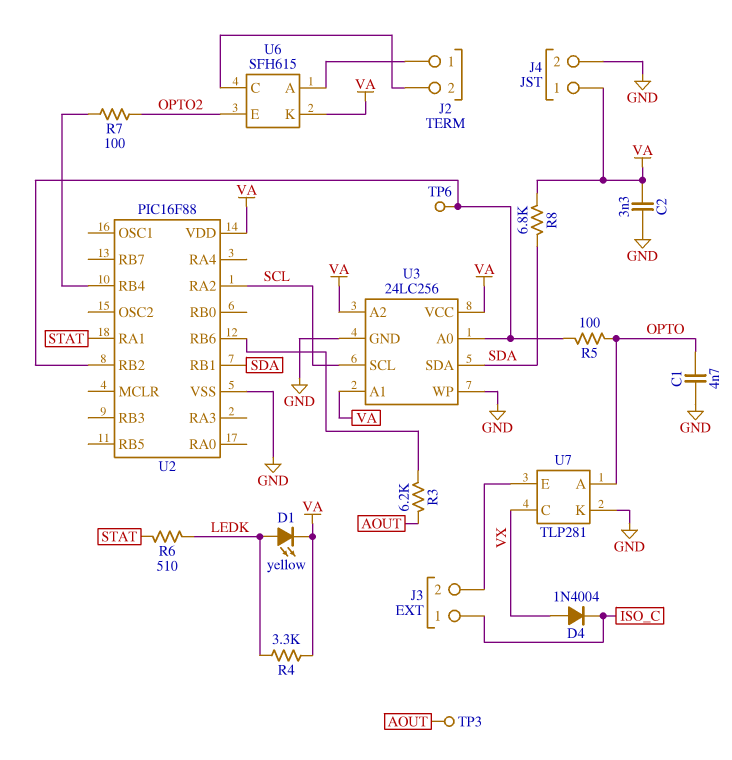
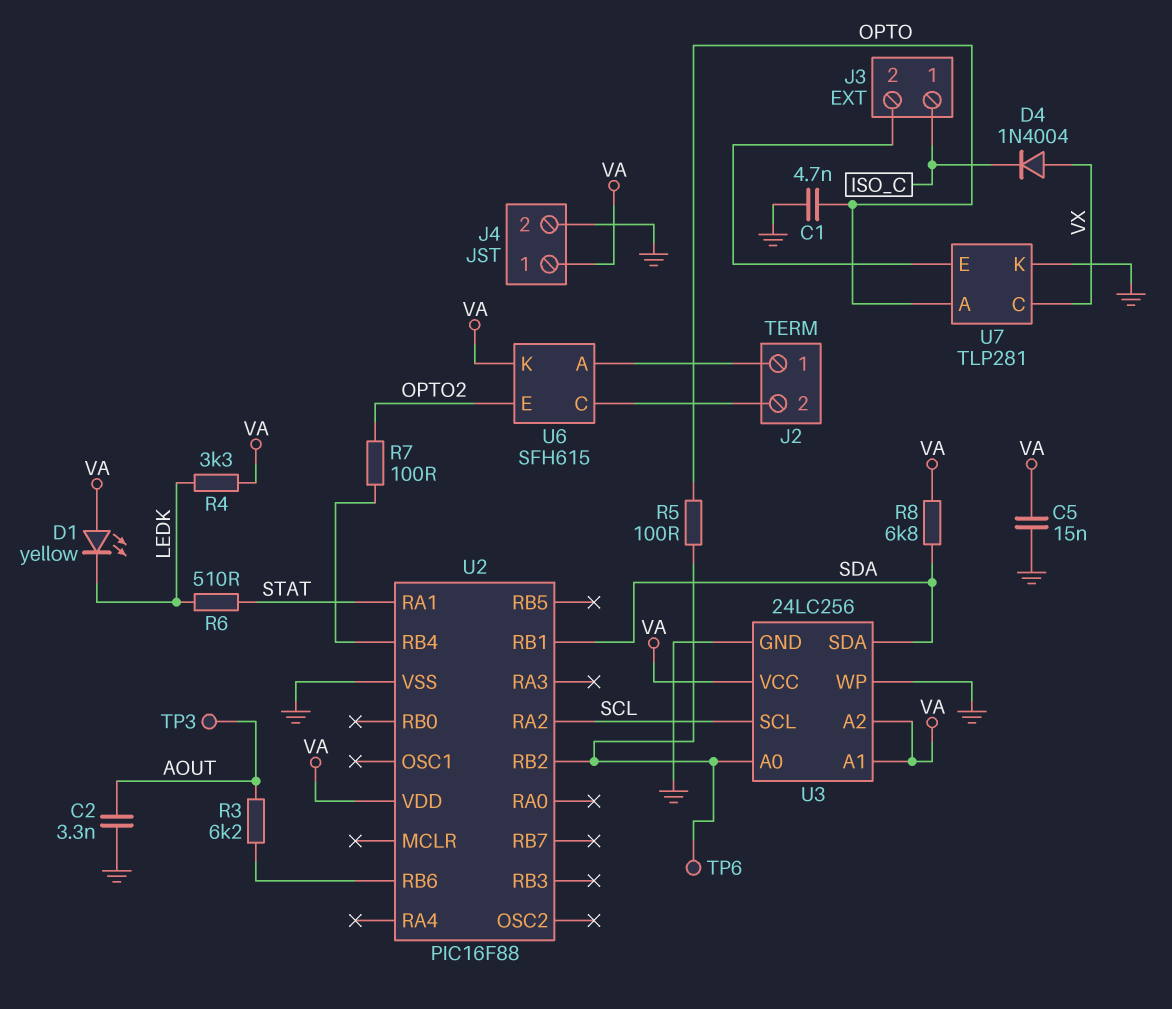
C2: 3.3nF (GND, VA) -> 3.3nF (AOUT, GND)
C5: none -> 15nF (GND, VA)
D1: LED yellow (A LEDK, K VA) -> LED yellow (A VA, K LEDK)

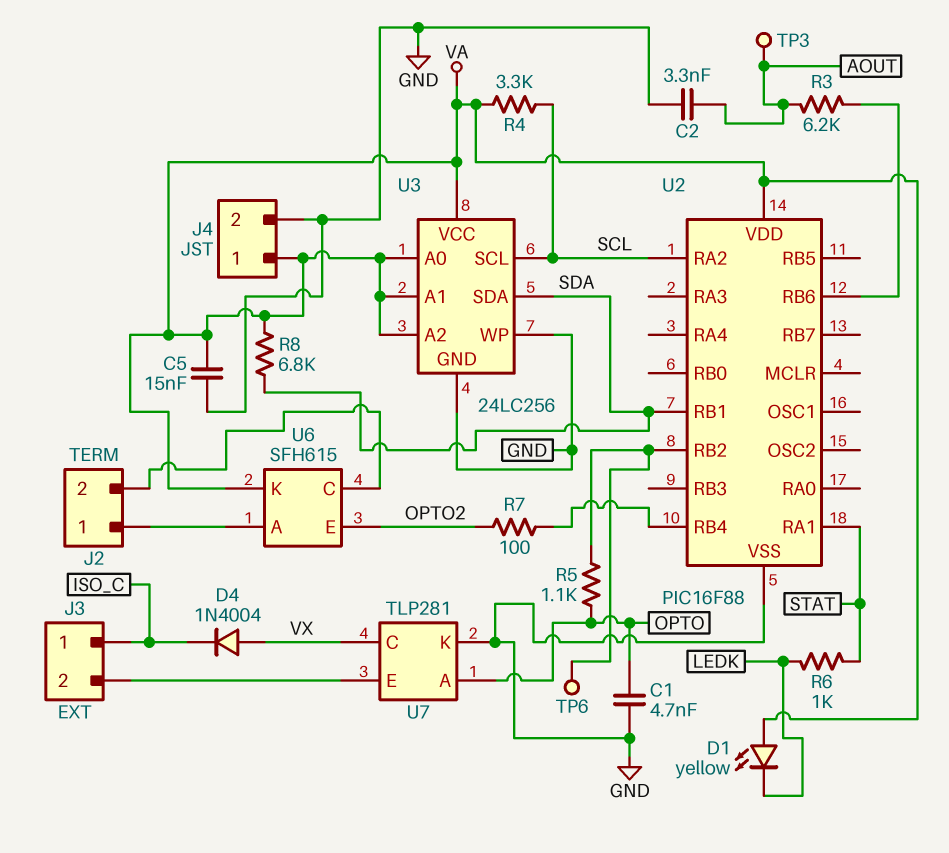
R4: 3.3k (LEDK, VA) -> 3.3k (SCL, VA)
R5: 100 (OPTO, U2/RB2) -> 1.1k (OPTO, U2/RB2)
R6: 510 (LEDK, STAT) -> 1k (LEDK, STAT)
U3 pin A0: U2/RB2 -> VA

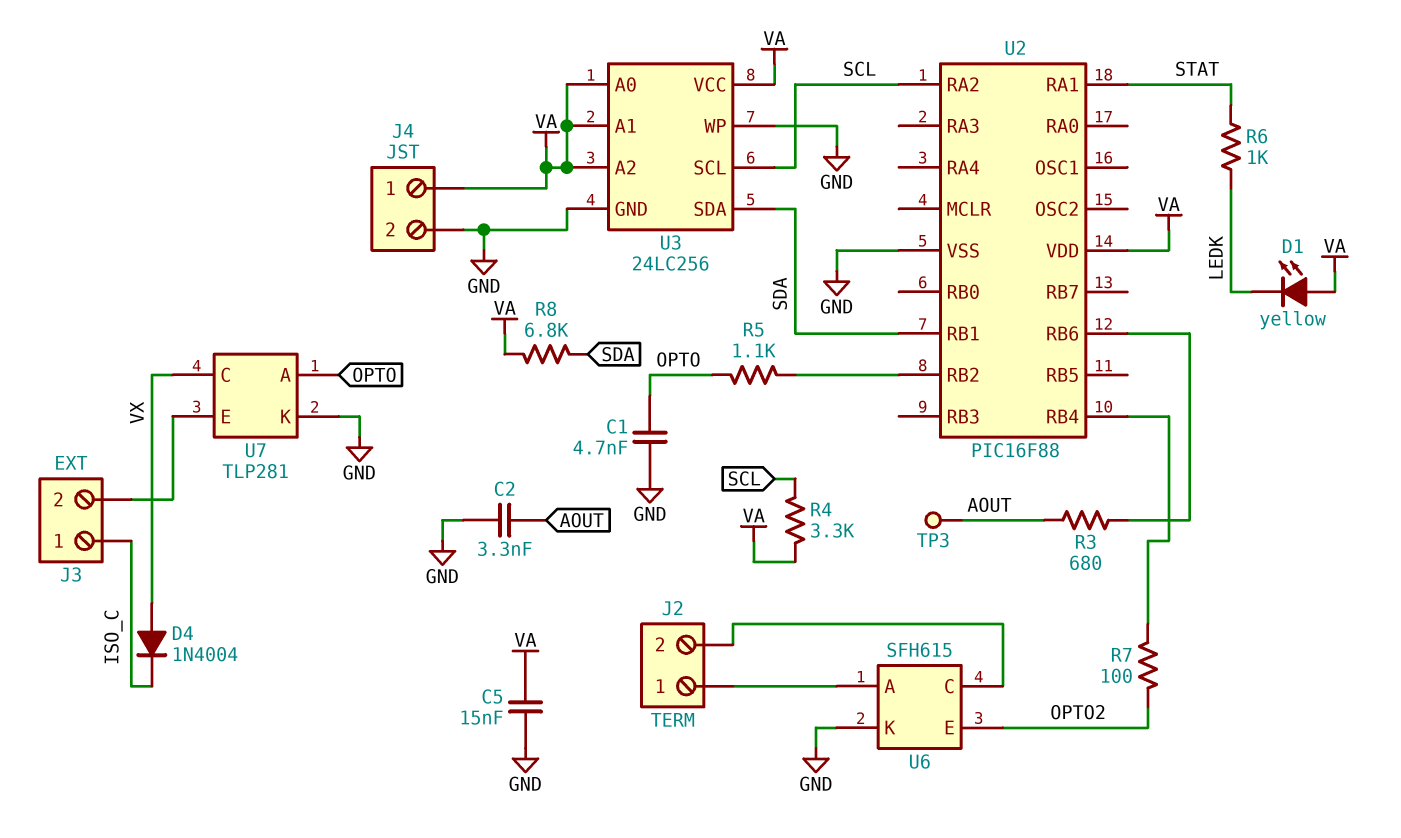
R3: 6.2k (AOUT, U2/RB6) -> 680 (AOUT, U2/RB6)
TP6: test point (U2/RB2) -> none
U6 pin K: VA -> GND

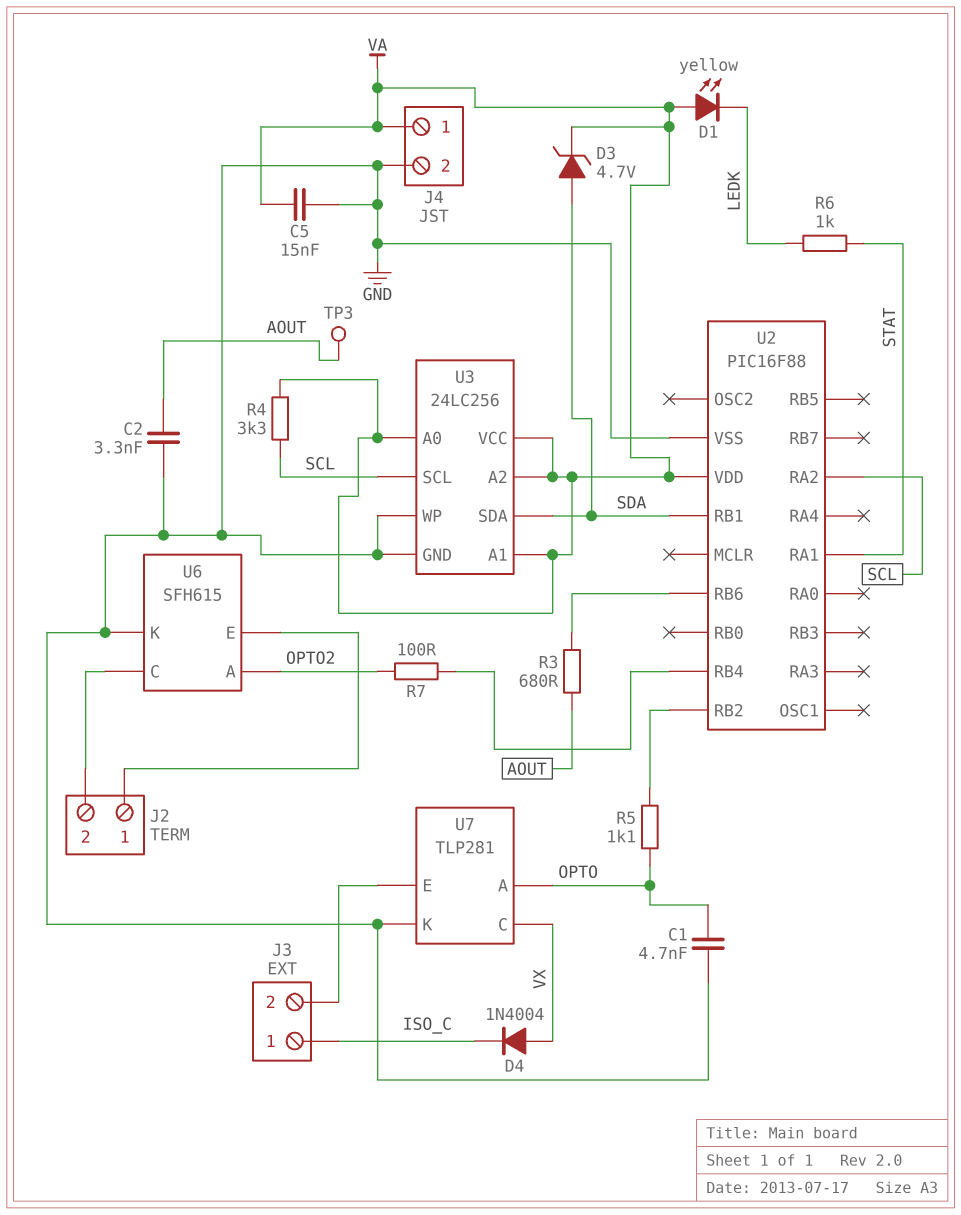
D3: none -> zener 4.7V (A SDA, K VA)
R8: 6.8k (SDA, VA) -> none
U6 pin A: J2/1 -> OPTO2
U6 pin E: OPTO2 -> J2/1

